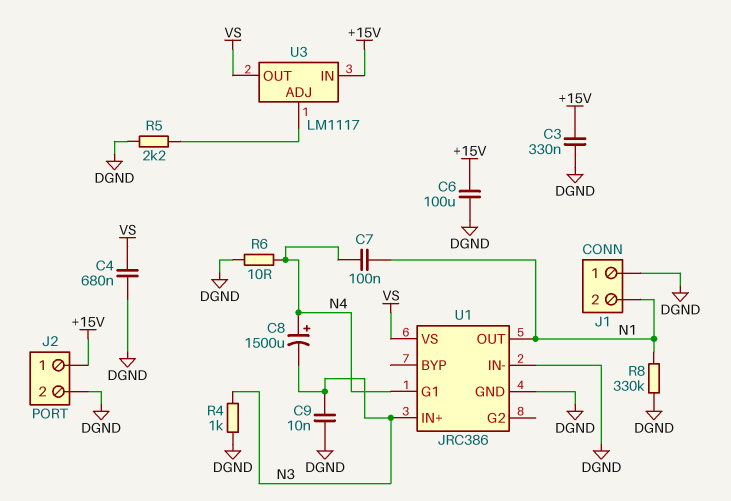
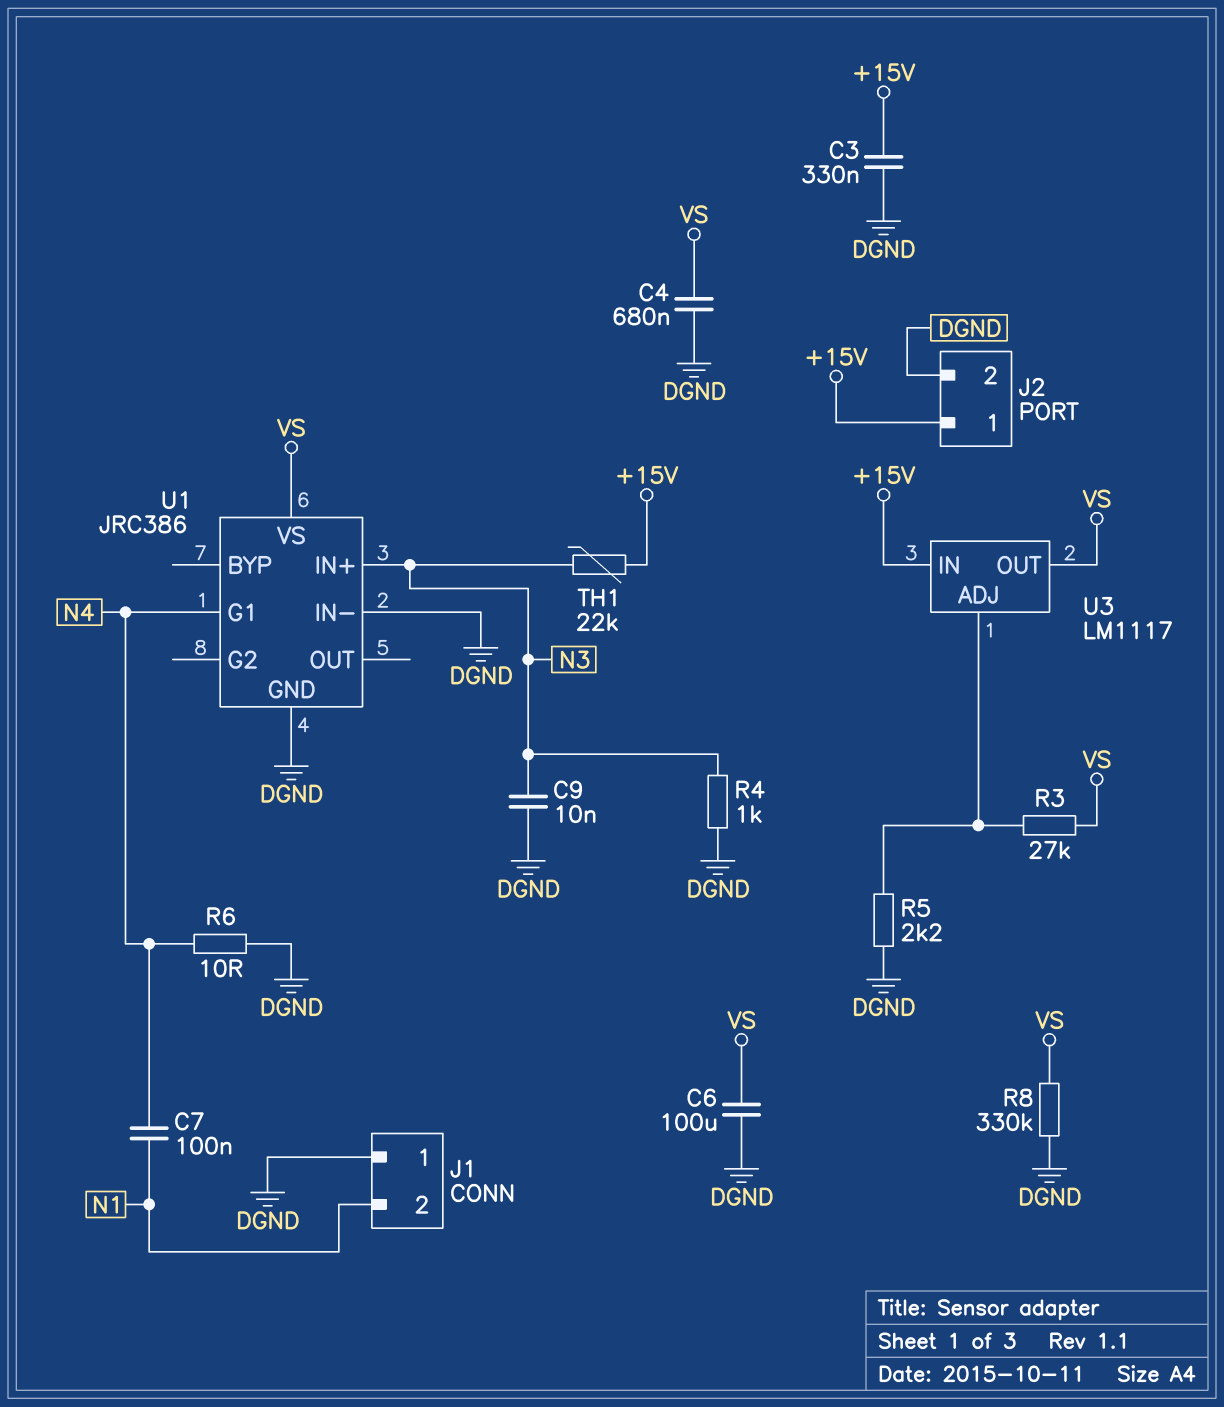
C6: 100uF (+15V, DGND) -> 100uF (DGND, VS)
C8: 1500uF (plus N4, minus N3) -> none
R3: none -> 27k (U3/ADJ, VS)
R8: 330k (DGND, N1) -> 330k (DGND, VS)
TH1: none -> 22k (+15V, N3)
U1 pin OUT: N1 -> none

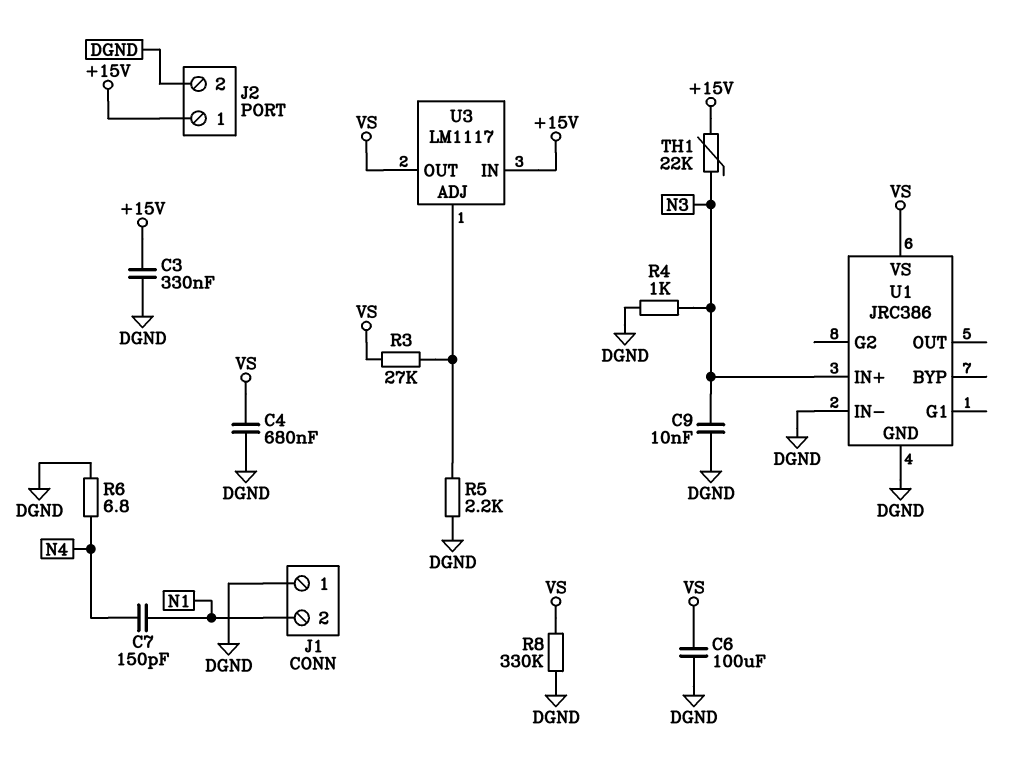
C7: 100nF (N1, N4) -> 150pF (N1, N4)
R6: 10 (DGND, N4) -> 6.8 (DGND, N4)
U1 pin G1: N4 -> none

